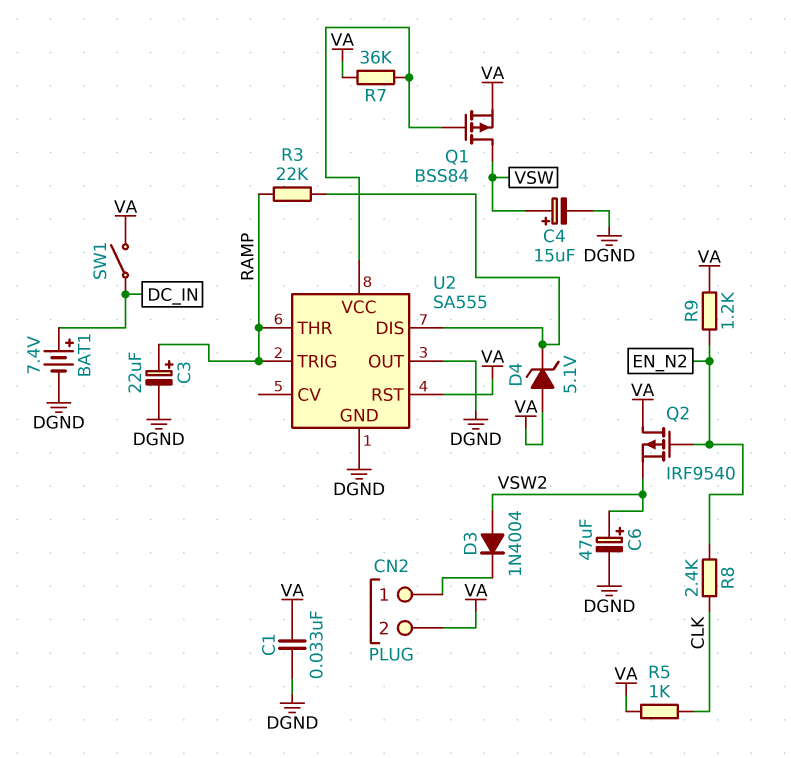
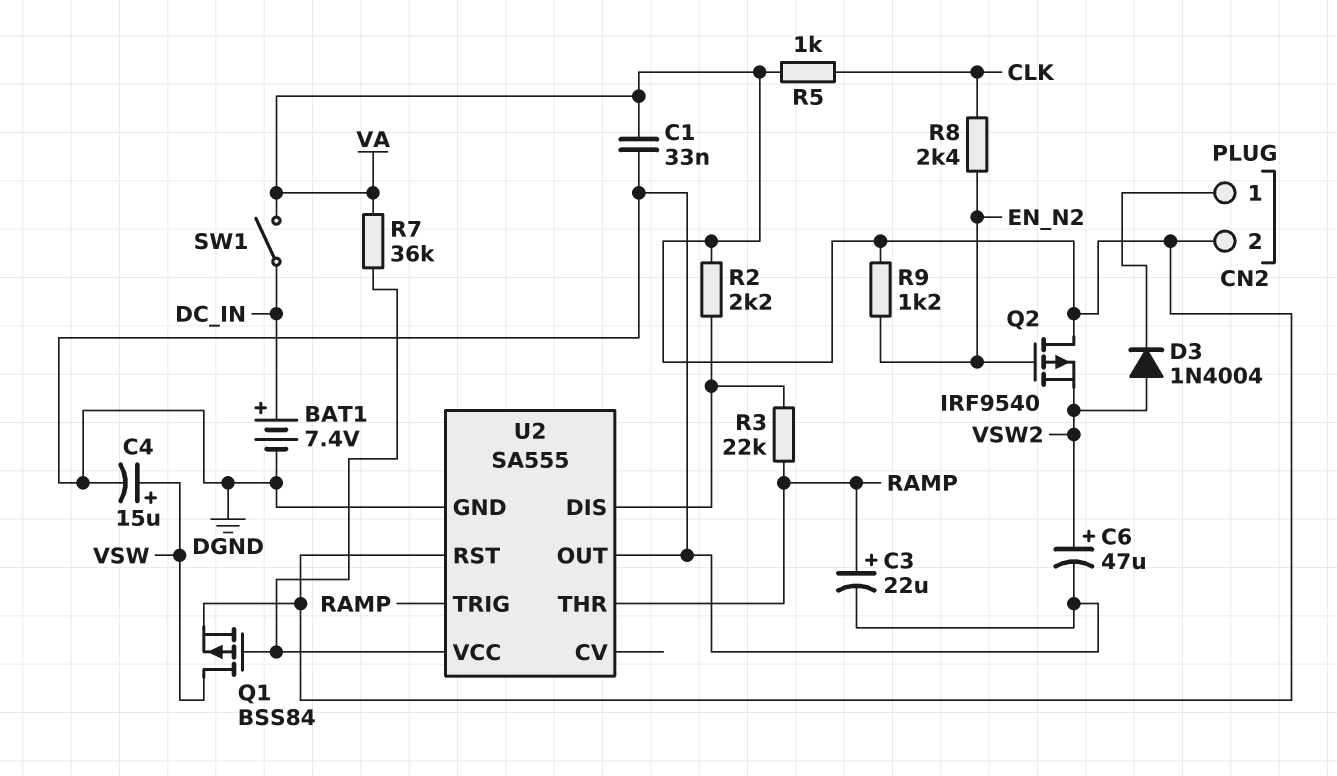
D4: zener 5.1V (A VA, K U2/DIS) -> none
R2: none -> 2.2k (U2/DIS, VA)

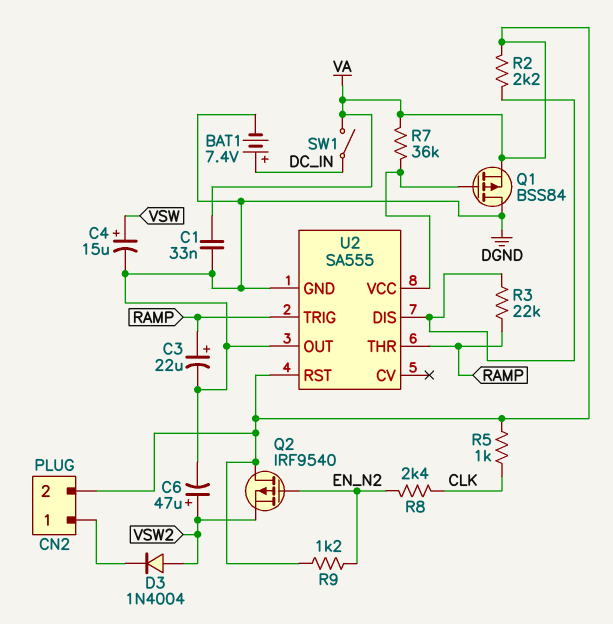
Q1: PMOS BSS84 (G U2/VCC, D VSW, S VA) -> PMOS BSS84 (G U2/VCC, D DGND, S VA)

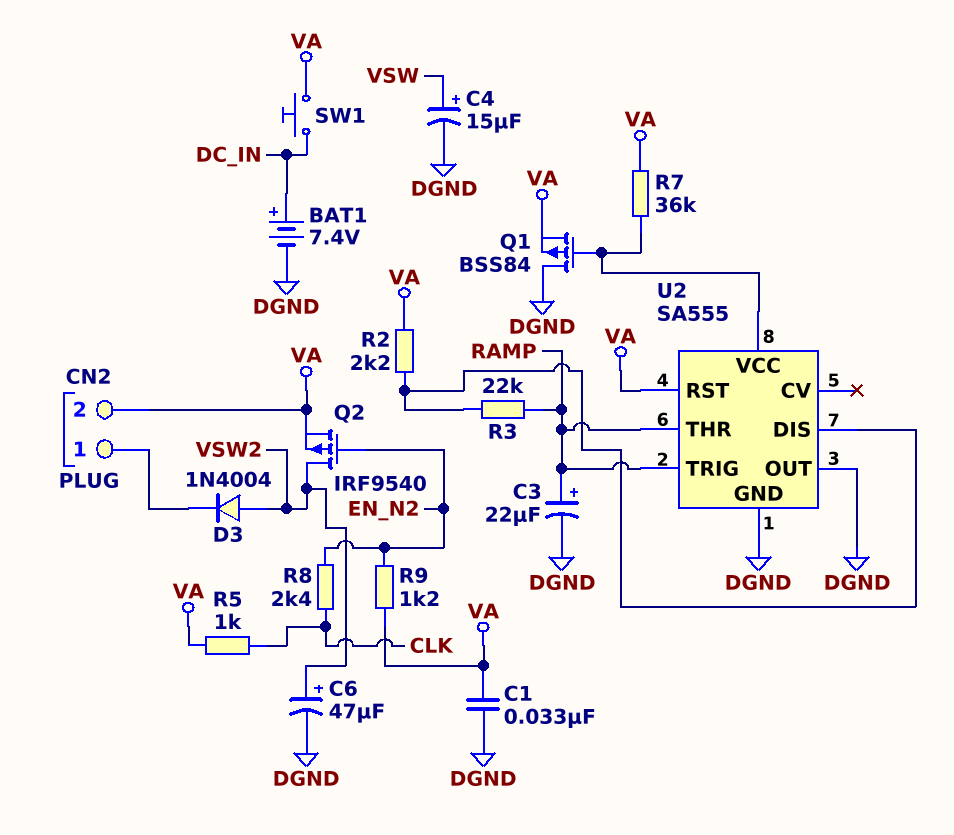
Q2: PMOS IRF9540 (G EN_N2, D VA, S VSW2) -> PMOS IRF9540 (G EN_N2, D VSW2, S VA)
SW1: switch (DC_IN, VA) -> button (DC_IN, VA)

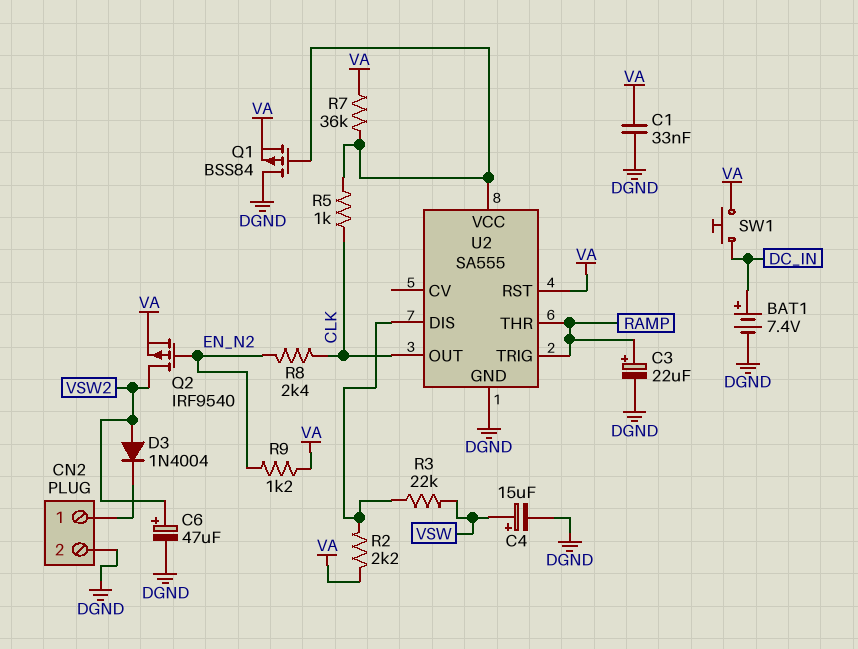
CN2 pin 2: VA -> DGND
R3: 22k (RAMP, U2/DIS) -> 22k (U2/DIS, VSW)
R5: 1k (CLK, VA) -> 1k (CLK, U2/VCC)
U2 pin OUT: DGND -> CLK

